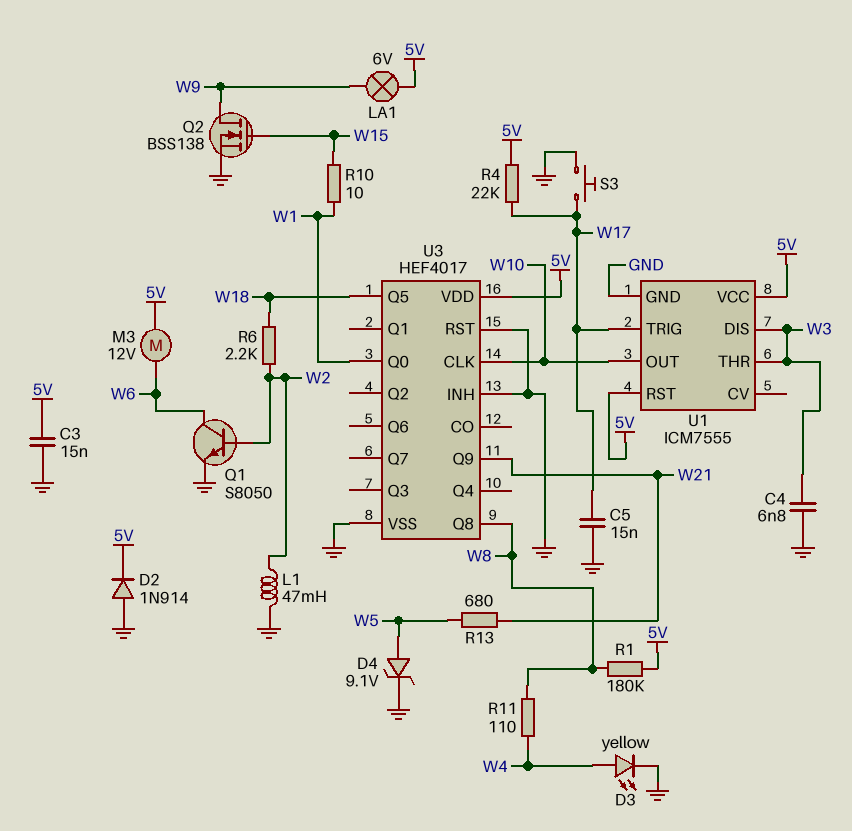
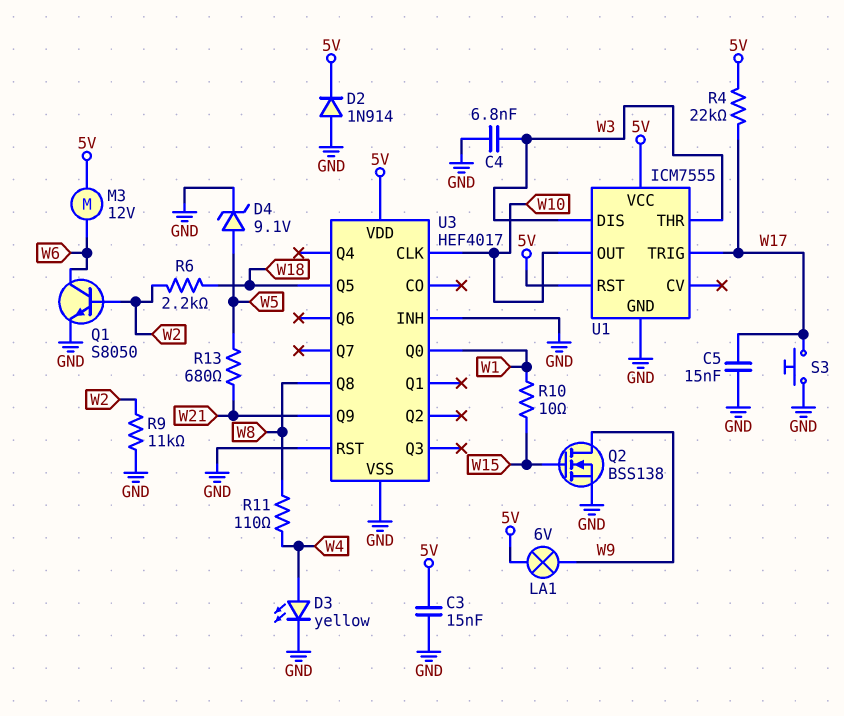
L1: 47mH (GND, W2) -> none
R1: 180k (5V, W8) -> none
R9: none -> 11k (GND, W2)

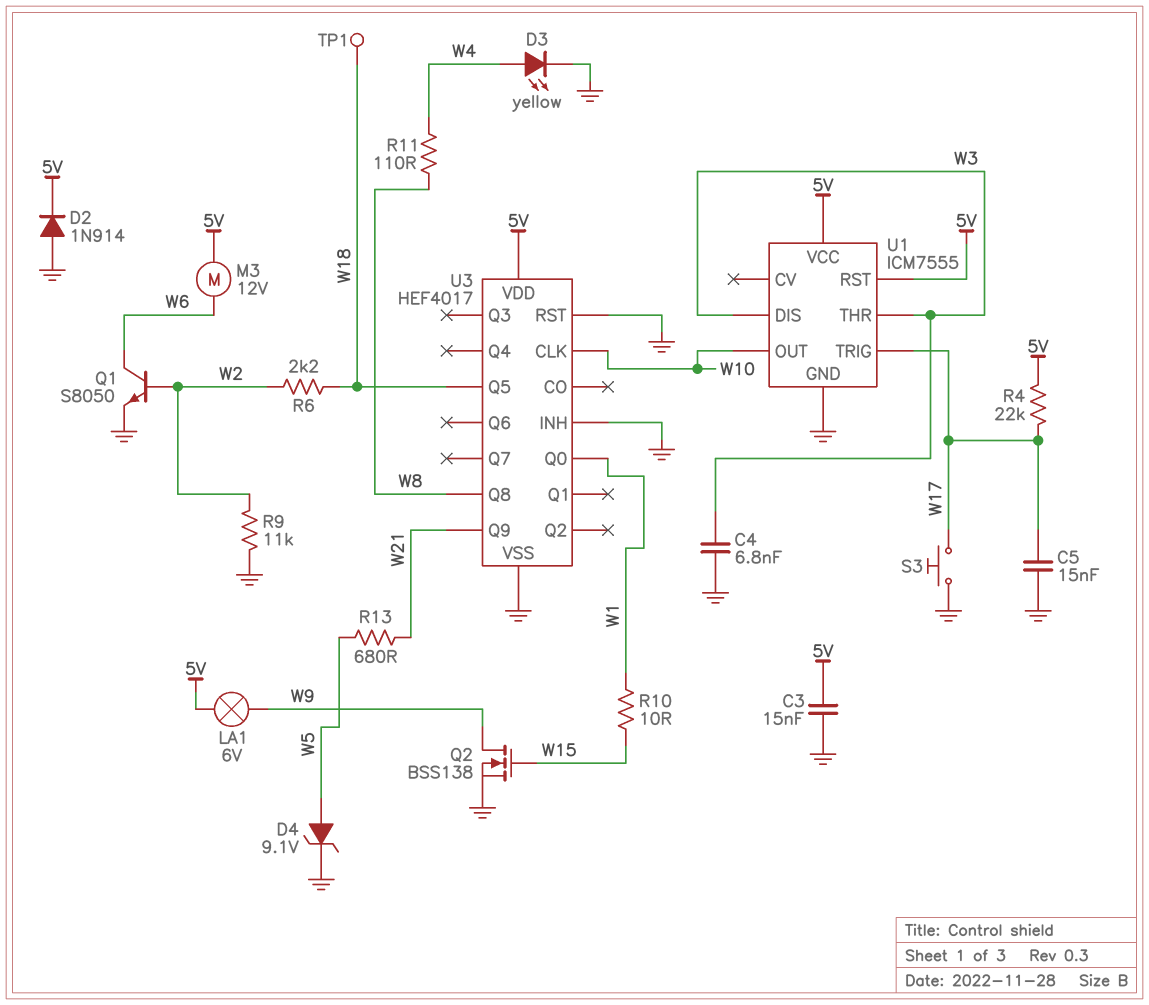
TP1: none -> test point (W18)

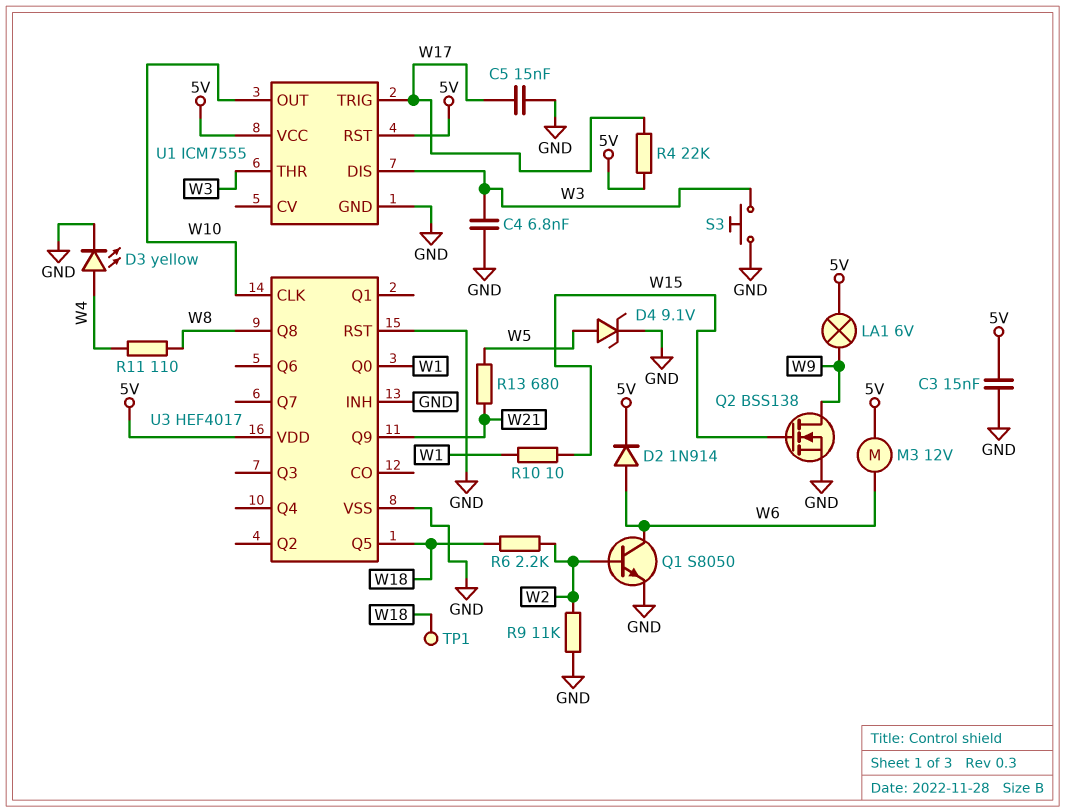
D2: diode 1N914 (A GND, K 5V) -> diode 1N914 (A W6, K 5V)
S3: button (GND, W17) -> button (GND, W3)

